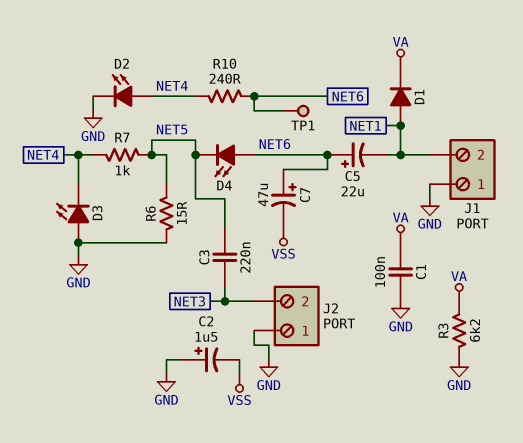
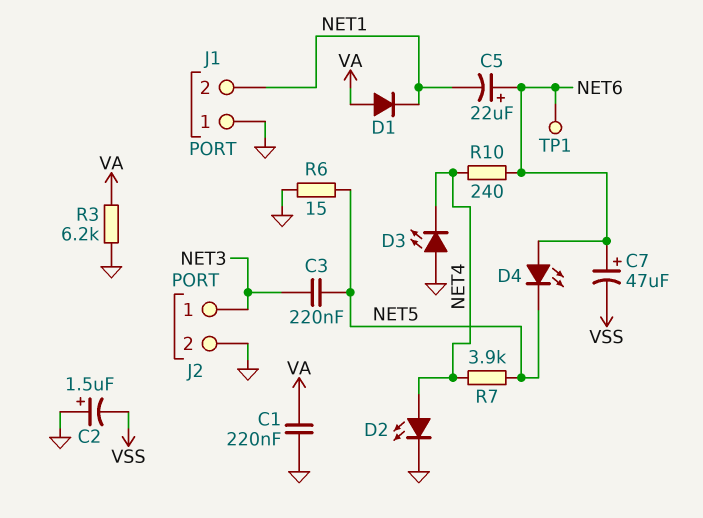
C1: 100nF (GND, VA) -> 220nF (GND, VA)
D1: diode (A NET1, K VA) -> diode (A VA, K NET1)
J2 pin 1: GND -> NET3
J2 pin 2: NET3 -> GND
R7: 1k (NET4, NET5) -> 3.9k (NET4, NET5)

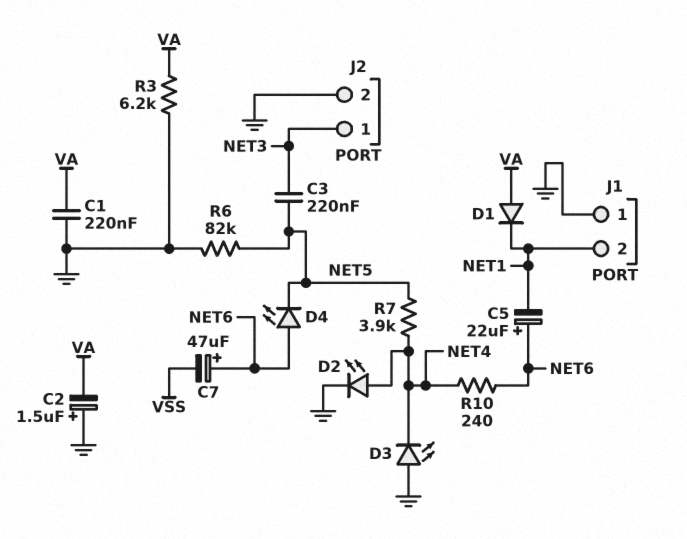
C2: 1.5uF (plus GND, minus VSS) -> 1.5uF (plus GND, minus VA)
R6: 15 (GND, NET5) -> 82k (GND, NET5)
TP1: test point (NET6) -> none

